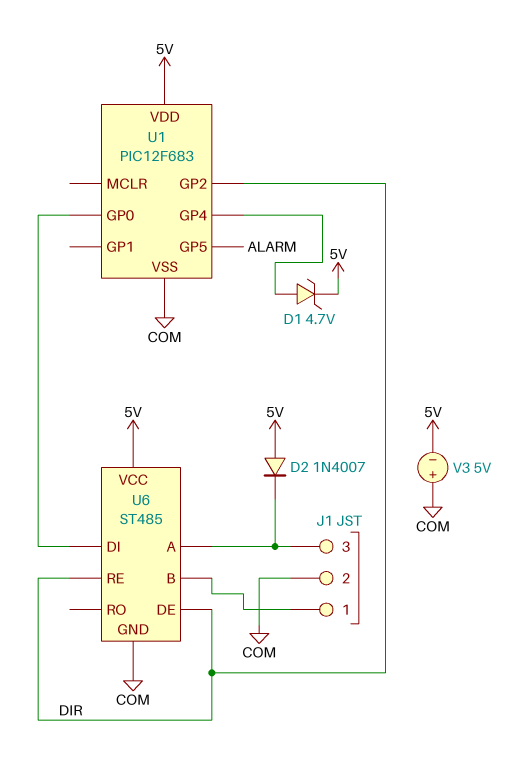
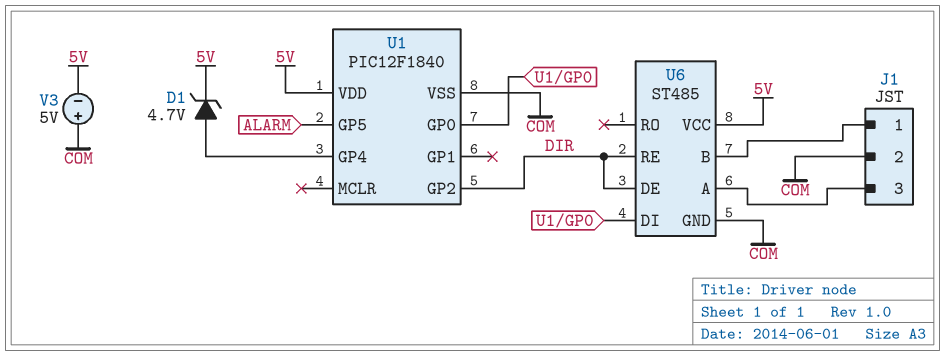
D2: diode 1N4007 (A 5V, K J1/3) -> none
U1: PIC12F683 -> PIC12F1840

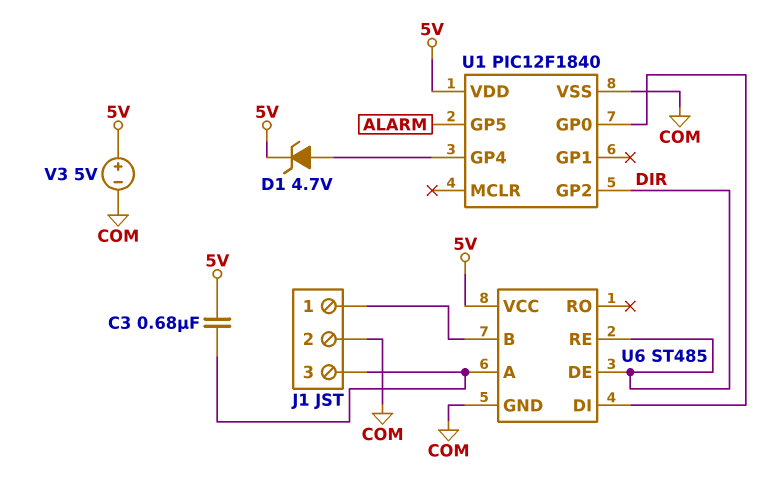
C3: none -> 680nF (5V, J1/3)
V3: 5V (plus COM, minus 5V) -> 5V (plus 5V, minus COM)

